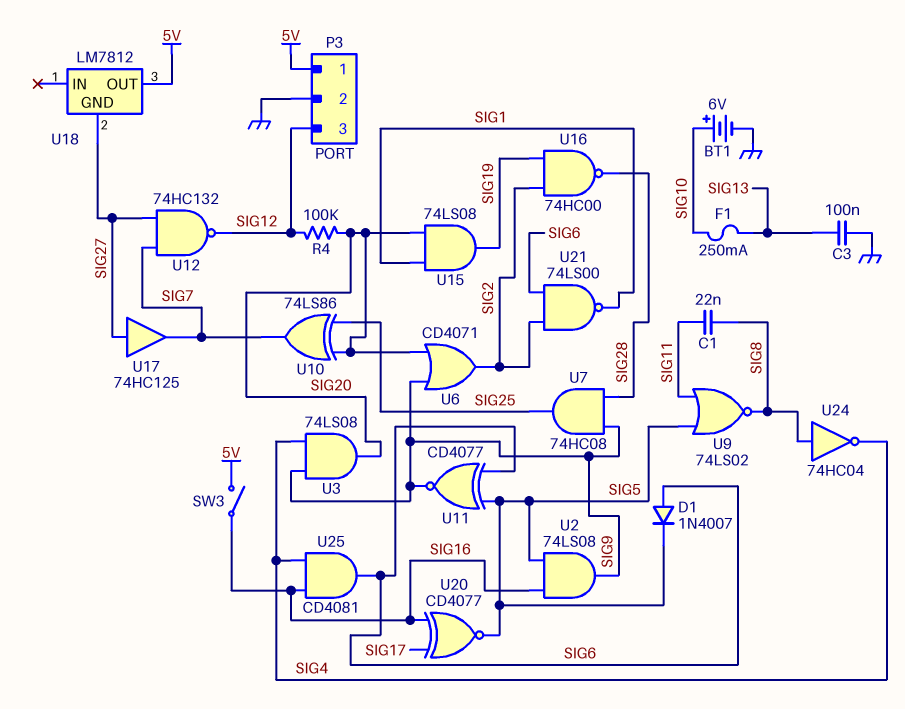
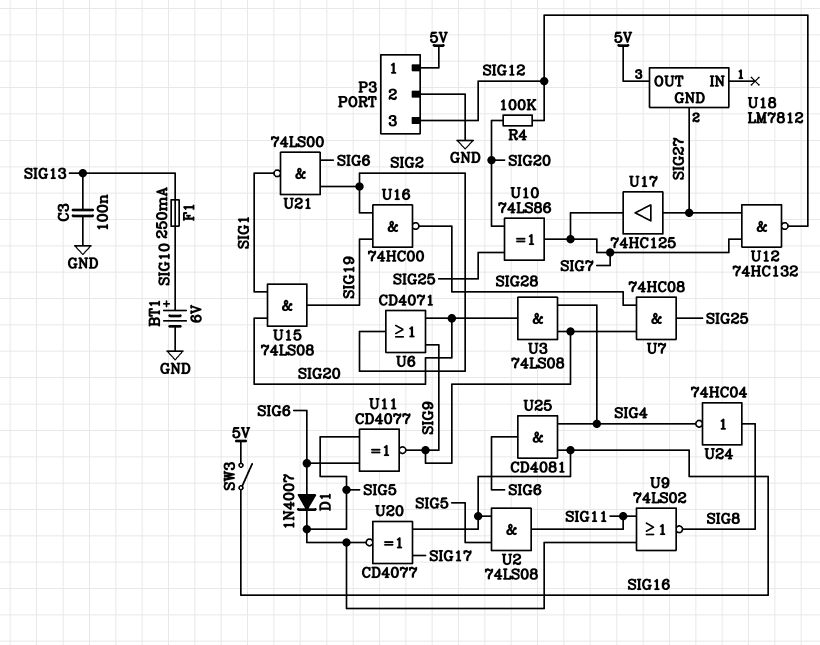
C1: 22nF (SIG8, SIG11) -> none
U2: AND 74LS08 (in SIG5, in SIG16, out SIG9) -> AND 74LS08 (in SIG5, in SIG16, out SIG11)

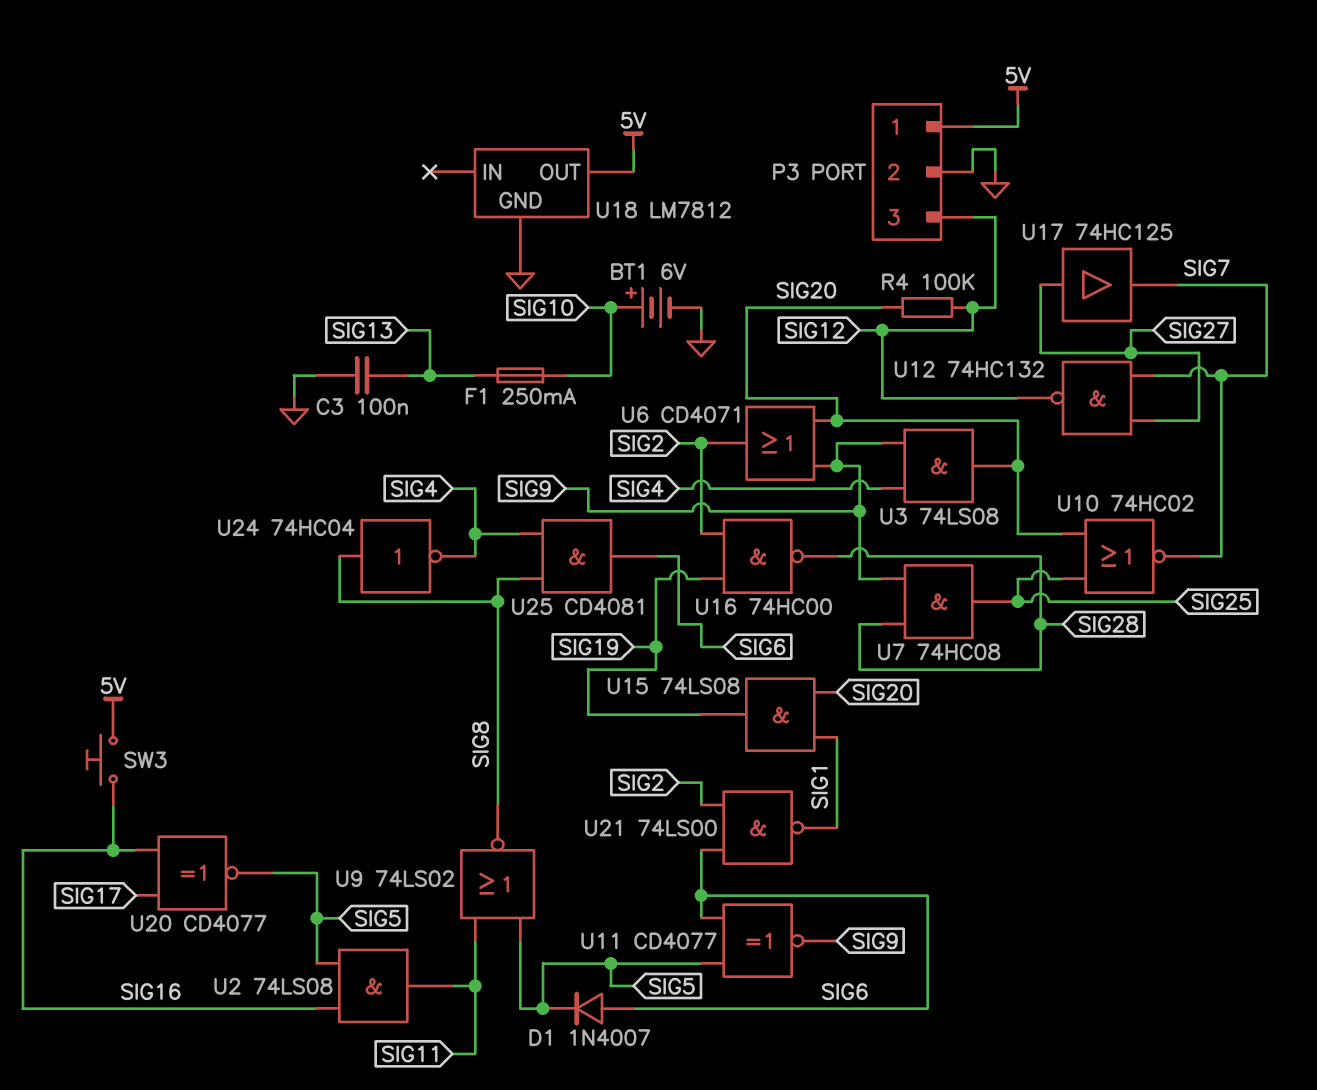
SW3: switch (5V, SIG16) -> button (5V, SIG16)
U10: XOR 74LS86 (in SIG20, in SIG25, out SIG7) -> NOR 74HC02 (in SIG20, in SIG25, out SIG7)
U18 pin GND: SIG27 -> GND
U25: AND CD4081 (in SIG4, in SIG16, out SIG6) -> AND CD4081 (in SIG4, in SIG8, out SIG6)

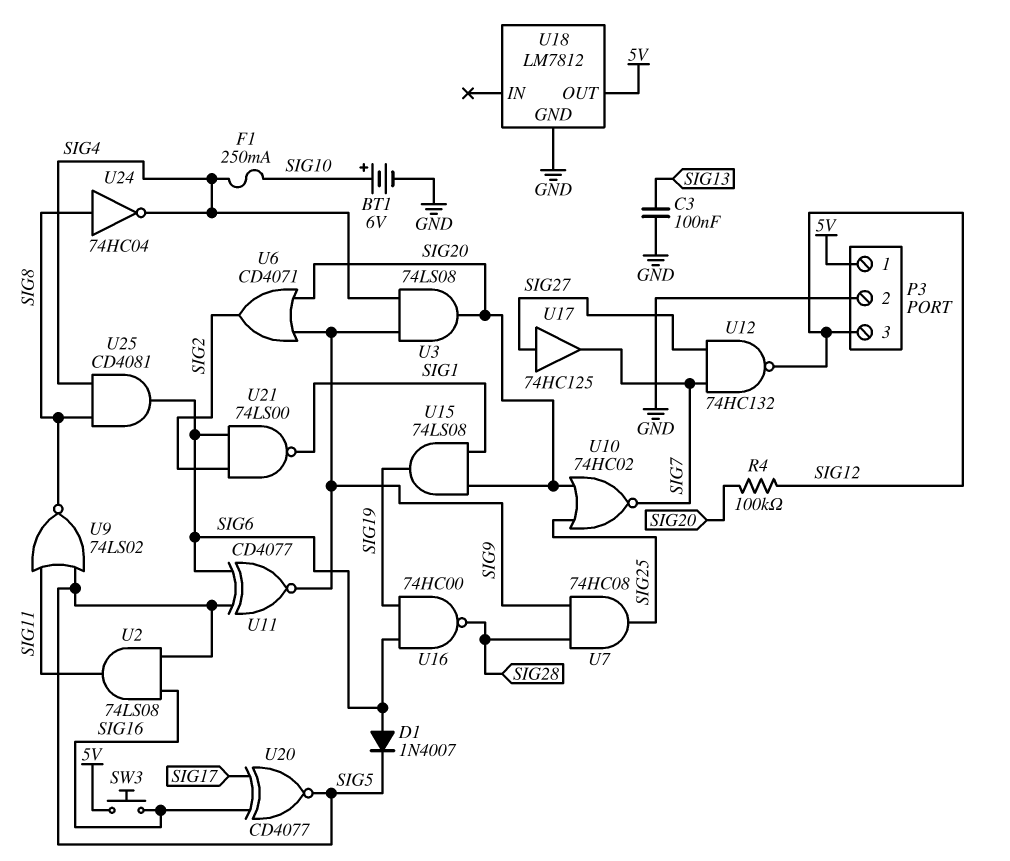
F1: 250mA (SIG10, SIG13) -> 250mA (SIG4, SIG10)
U16: NAND 74HC00 (in SIG2, in SIG19, out SIG28) -> NAND 74HC00 (in SIG6, in SIG19, out SIG28)

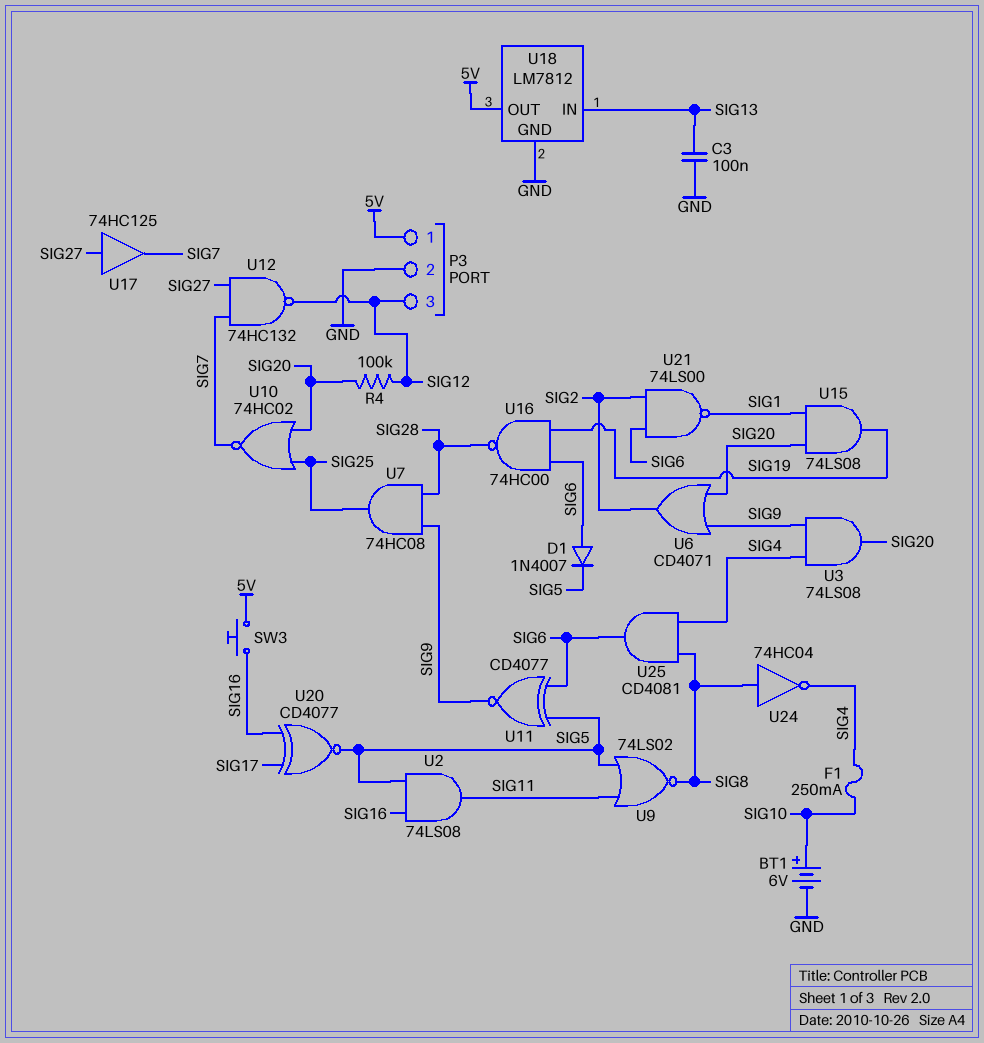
U18 pin IN: none -> SIG13

